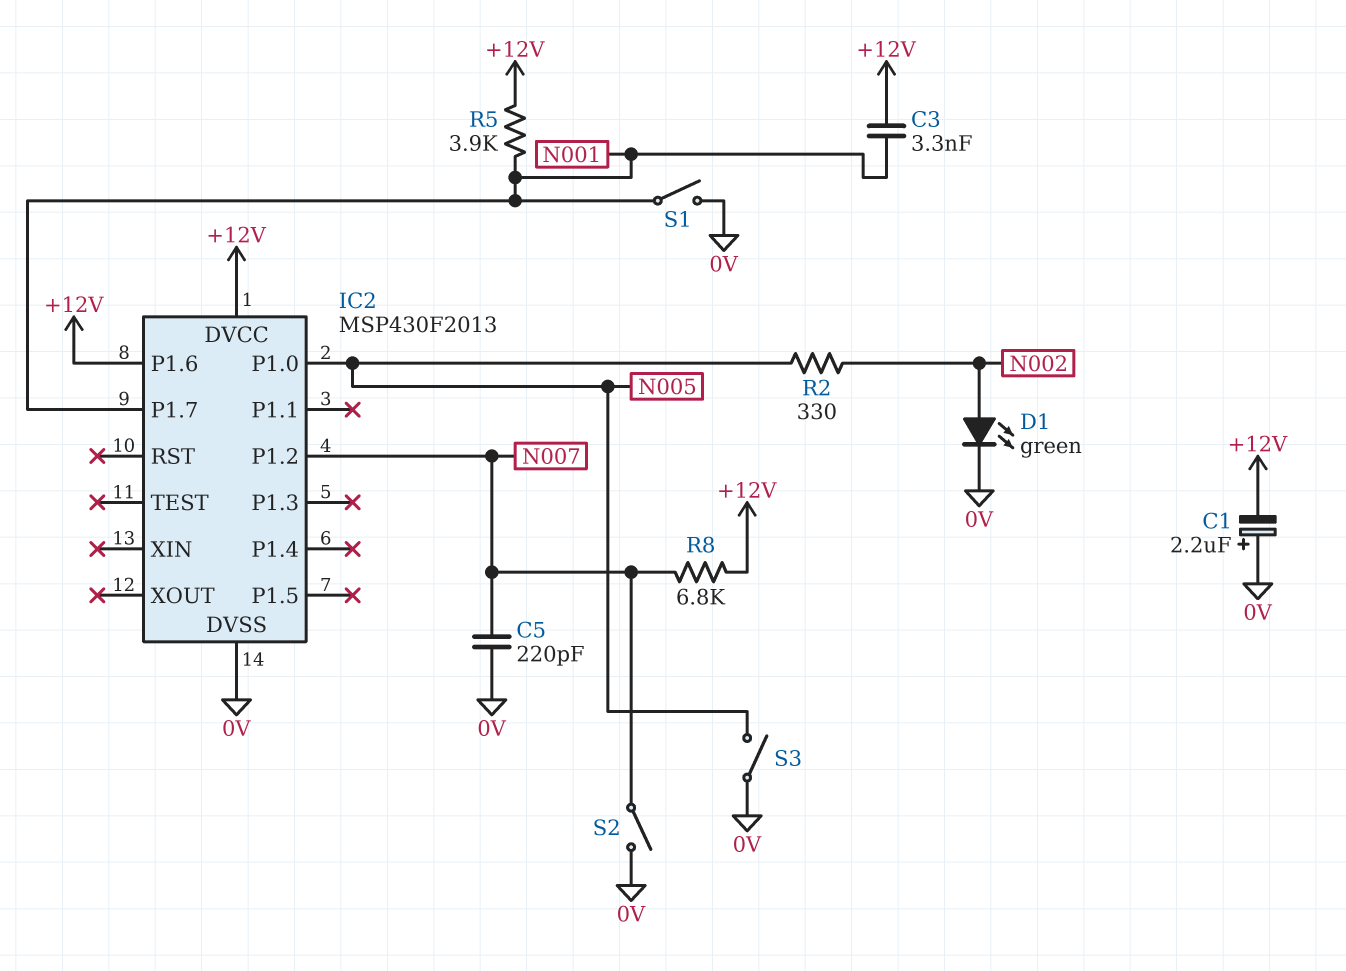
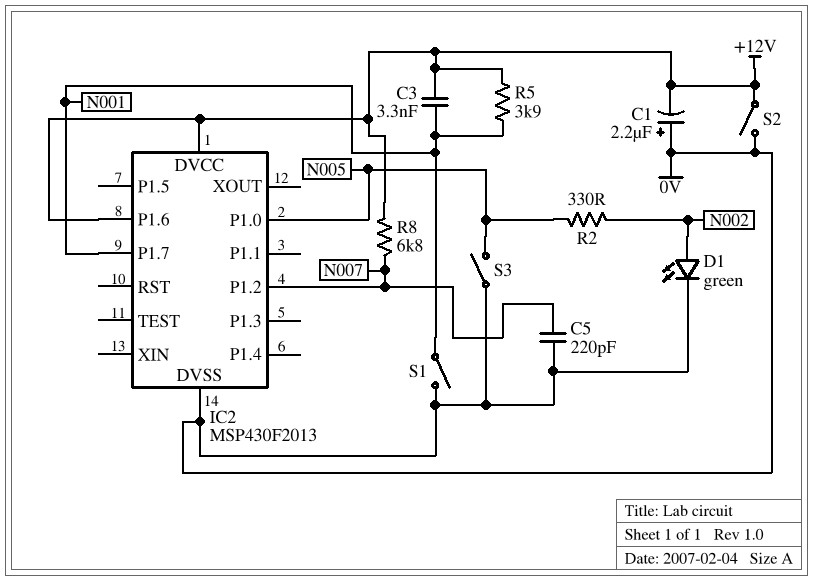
S2: switch (0V, N007) -> switch (+12V, 0V)

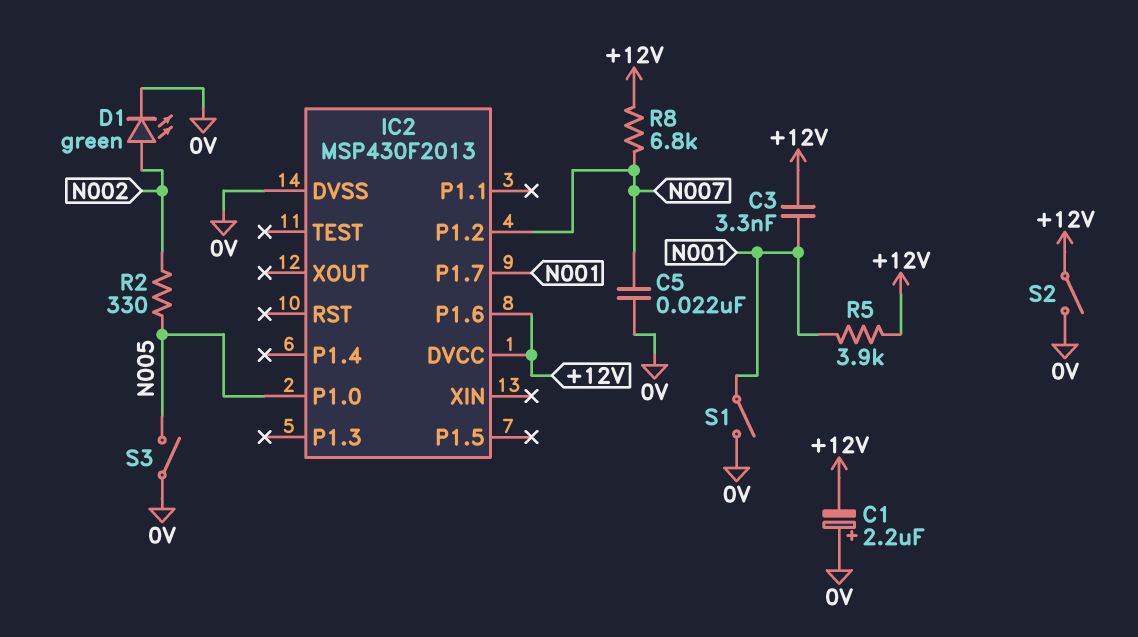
C5: 220pF (0V, N007) -> 22nF (0V, N007)

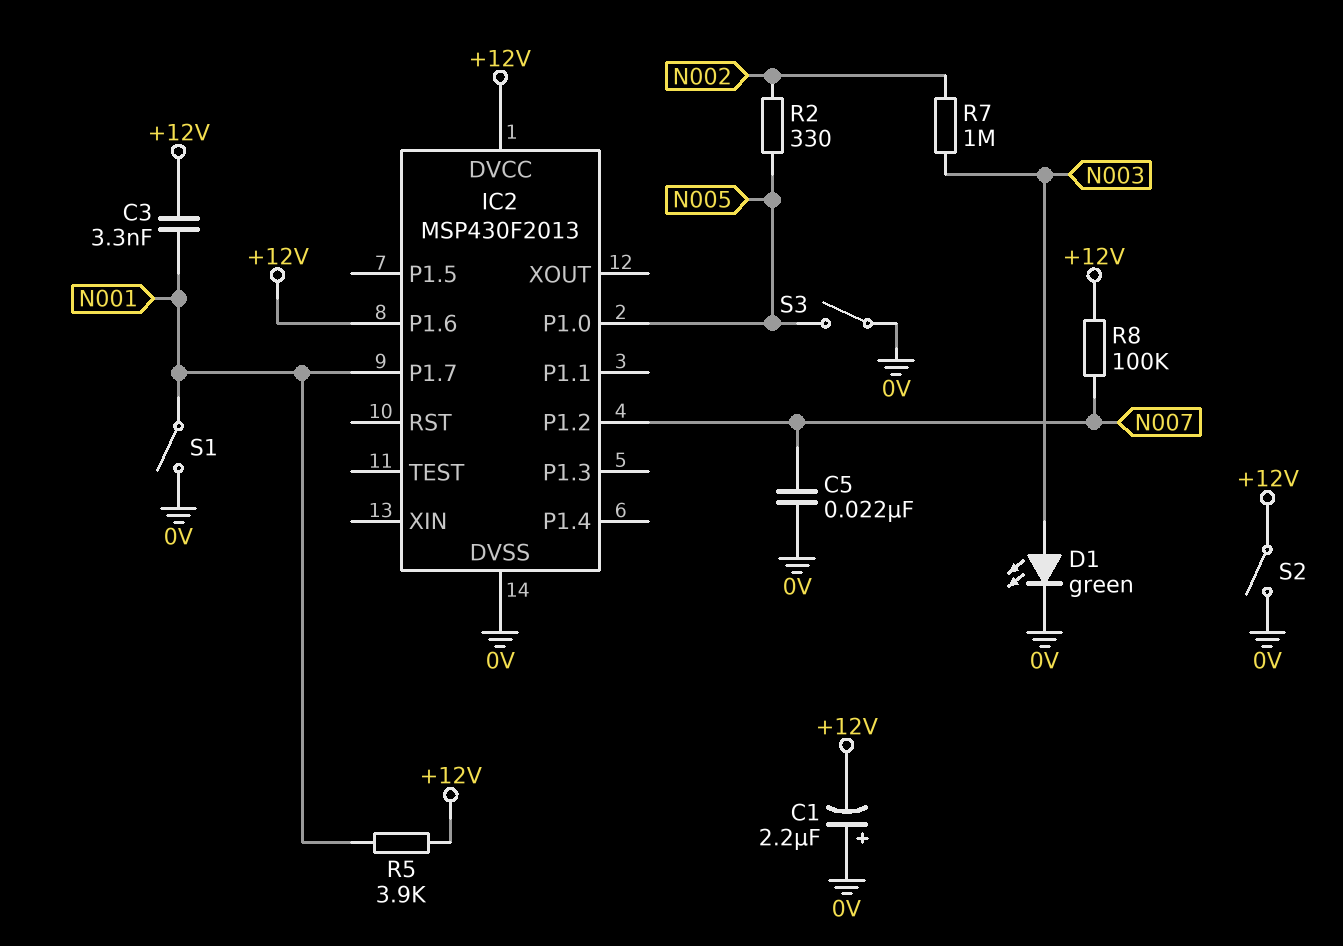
D1: LED green (A N002, K 0V) -> LED green (A N003, K 0V)
R7: none -> 1M (N002, N003)
R8: 6.8k (+12V, N007) -> 100k (+12V, N007)

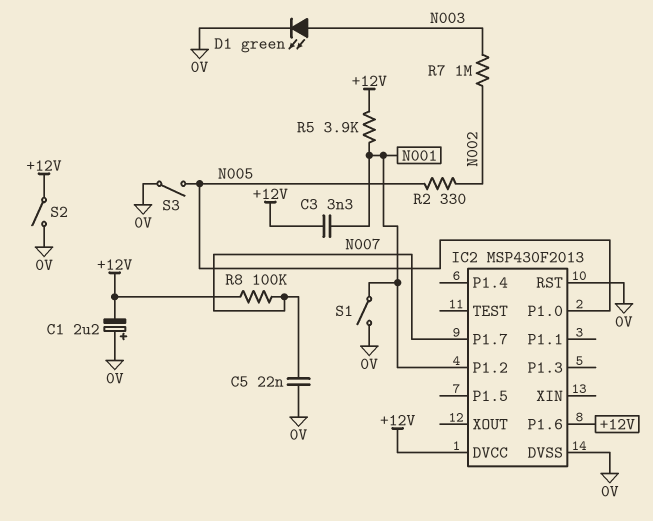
IC2 pin P1.2: N007 -> N001
IC2 pin P1.7: N001 -> N007
IC2 pin RST: none -> 0V

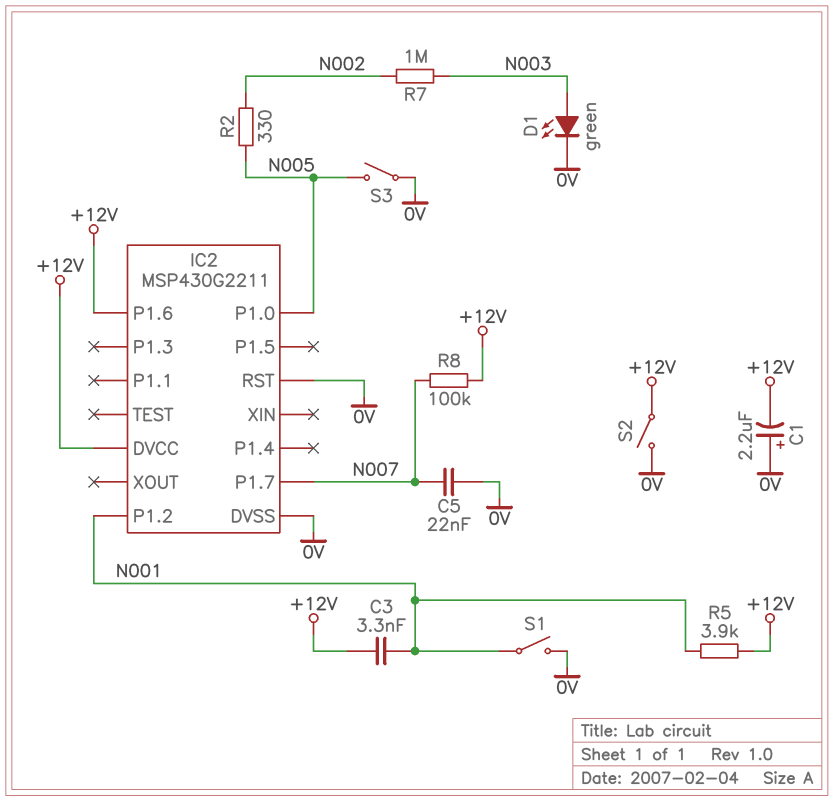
IC2: MSP430F2013 -> MSP430G2211

